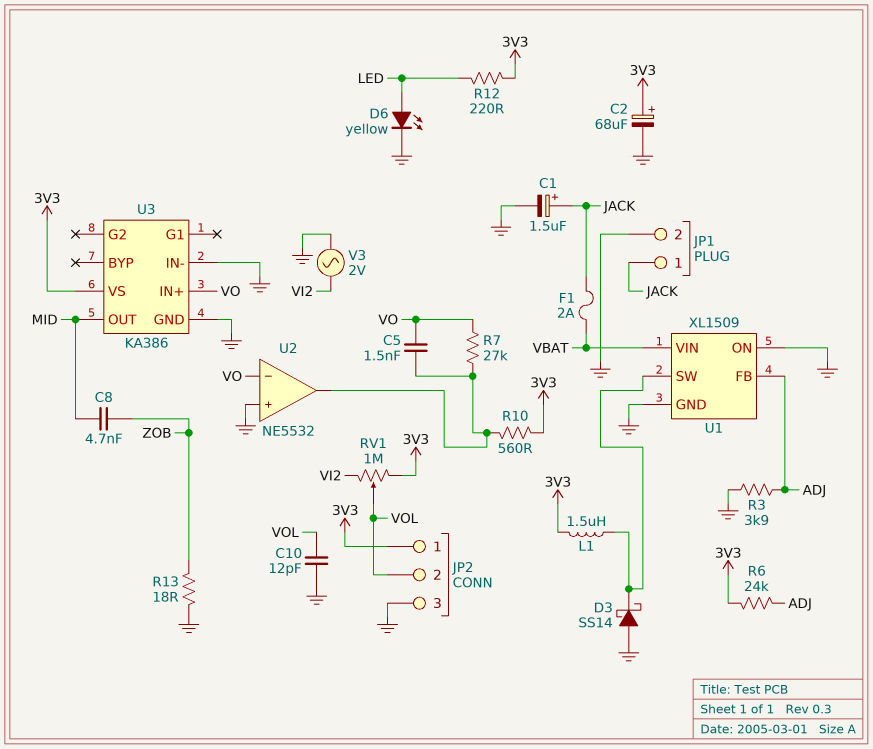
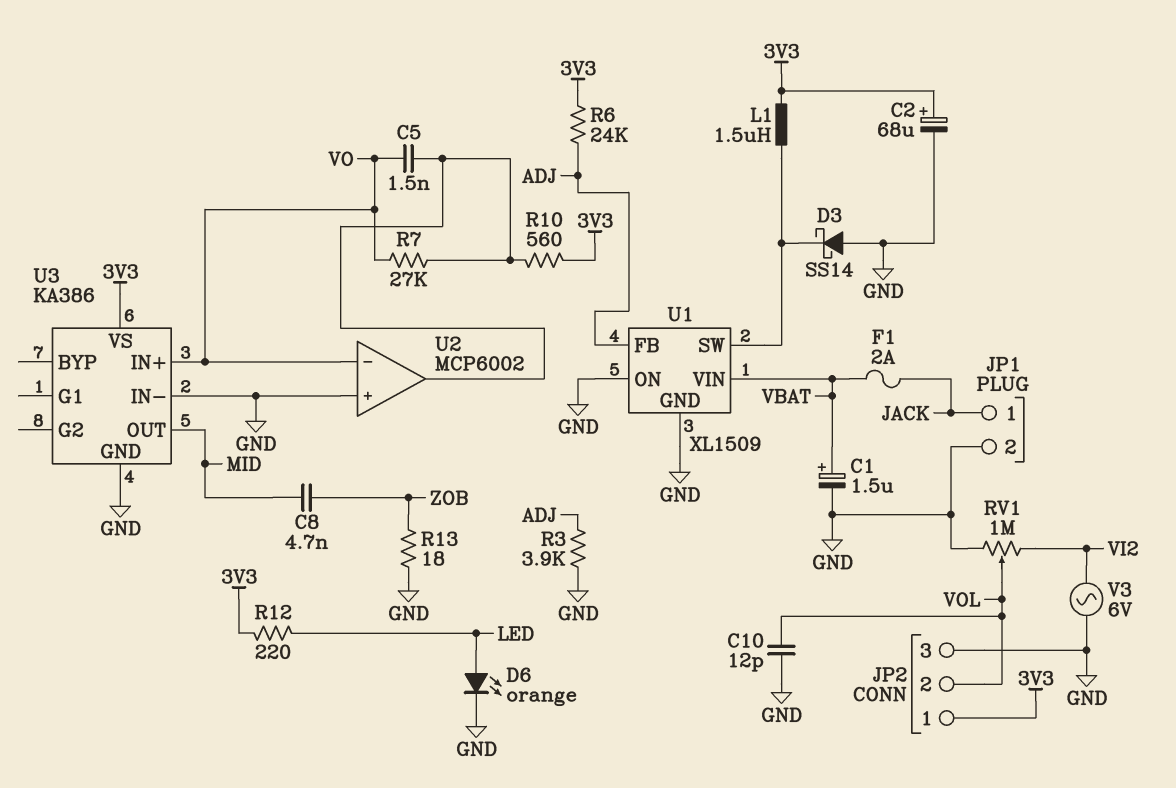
C1: 1.5uF (plus JACK, minus GND) -> 1.5uF (plus VBAT, minus GND)
D6: LED yellow (A LED, K GND) -> LED orange (A LED, K GND)
RV1: 1M (3V3, VI2, wiper VOL) -> 1M (GND, VI2, wiper VOL)
U2: NE5532 -> MCP6002
V3: AC 2V (GND, VI2) -> AC 6V (GND, VI2)

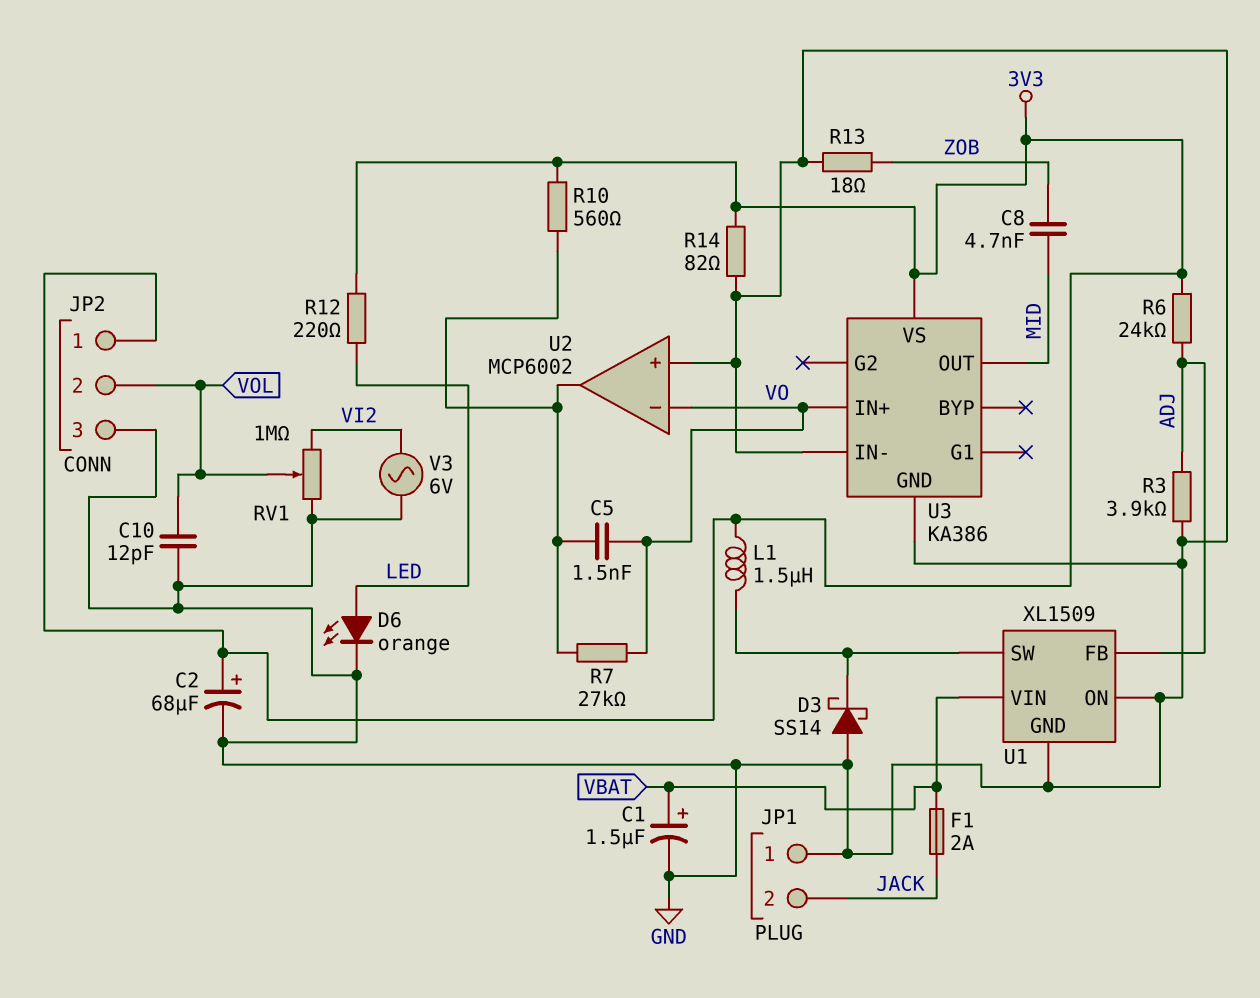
JP1 pin 1: JACK -> GND
JP1 pin 2: GND -> JACK
R14: none -> 82 (3V3, GND)

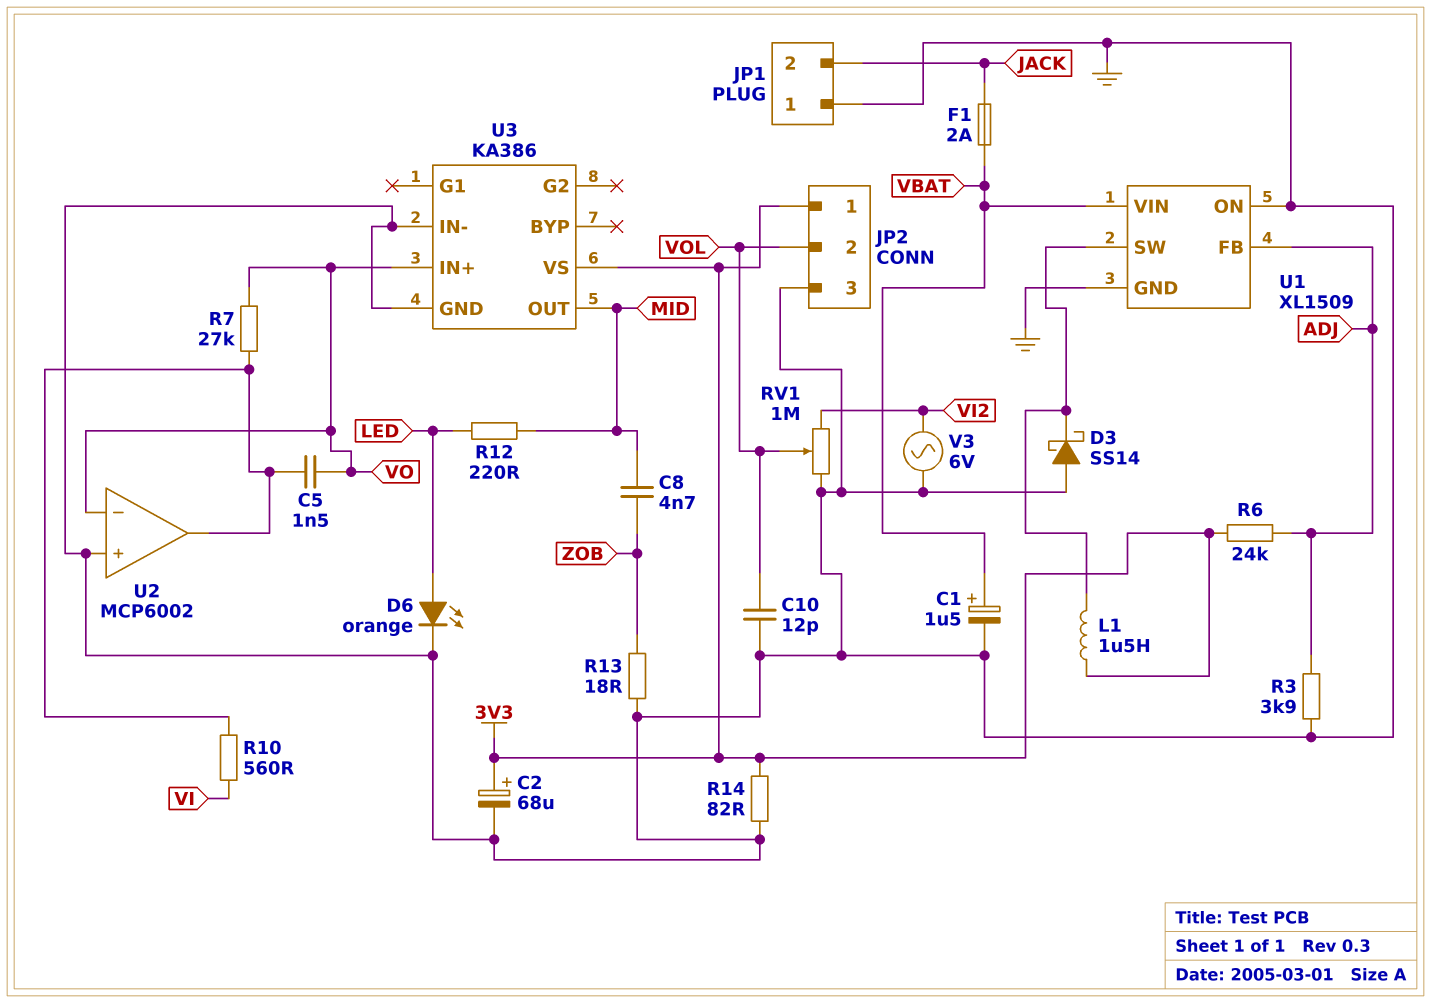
R10: 560 (3V3, U2/out) -> 560 (U2/out, VI)
R12: 220 (3V3, LED) -> 220 (LED, MID)

